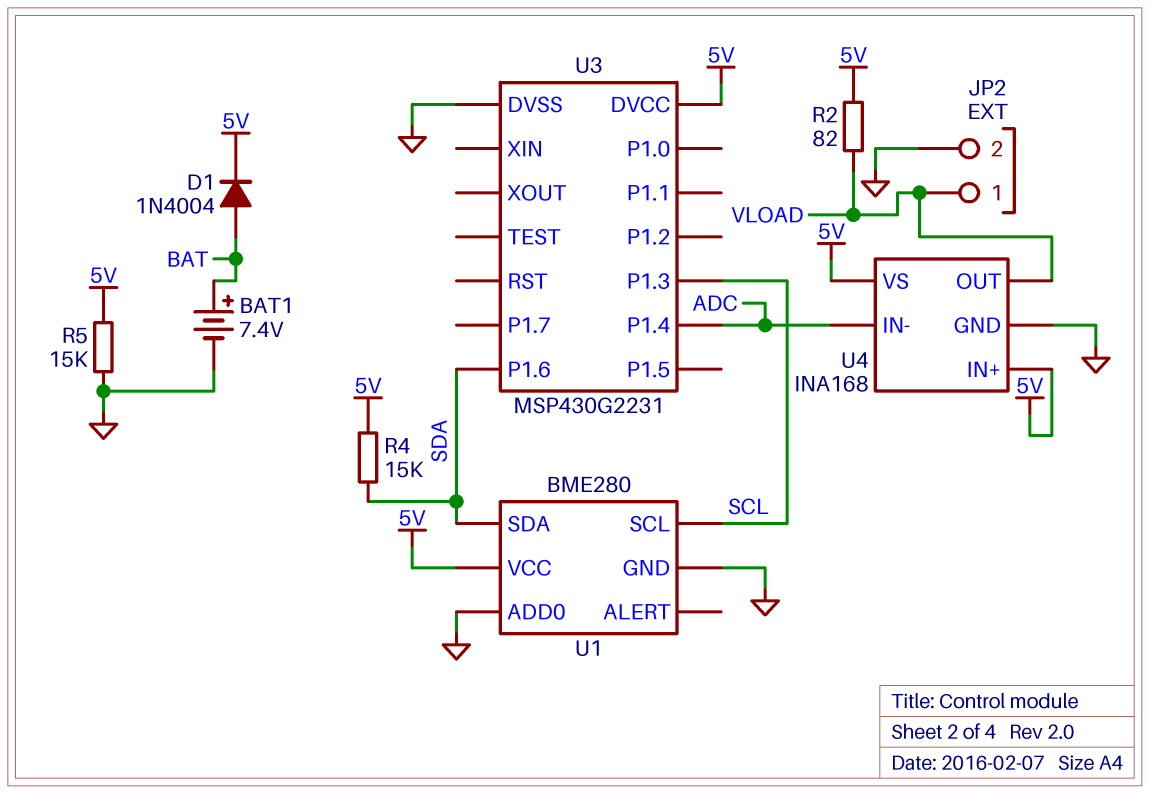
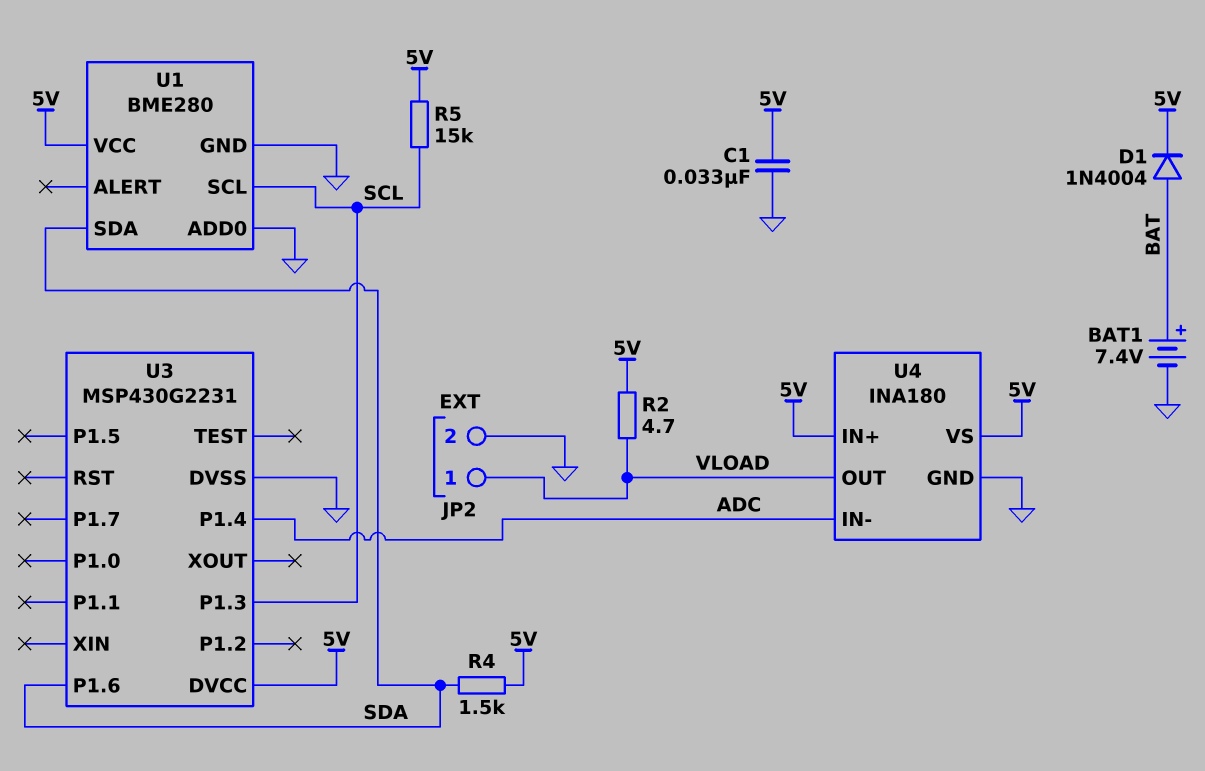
C1: none -> 33nF (5V, GND)
R2: 82 (5V, VLOAD) -> 4.7 (5V, VLOAD)
R4: 15k (5V, SDA) -> 1.5k (5V, SDA)
R5: 15k (5V, GND) -> 15k (5V, SCL)
U4: INA168 -> INA180

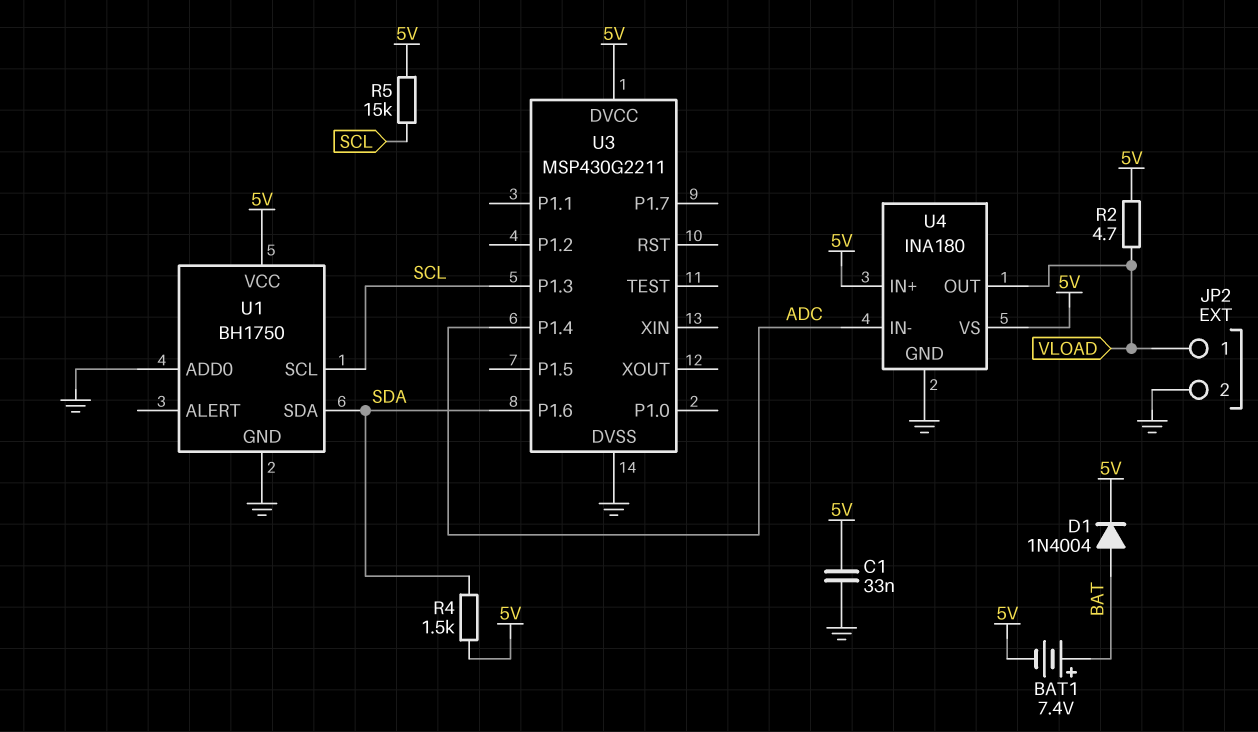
BAT1: 7.4V (plus BAT, minus GND) -> 7.4V (plus BAT, minus 5V)
U1: BME280 -> BH1750
U3: MSP430G2231 -> MSP430G2211

